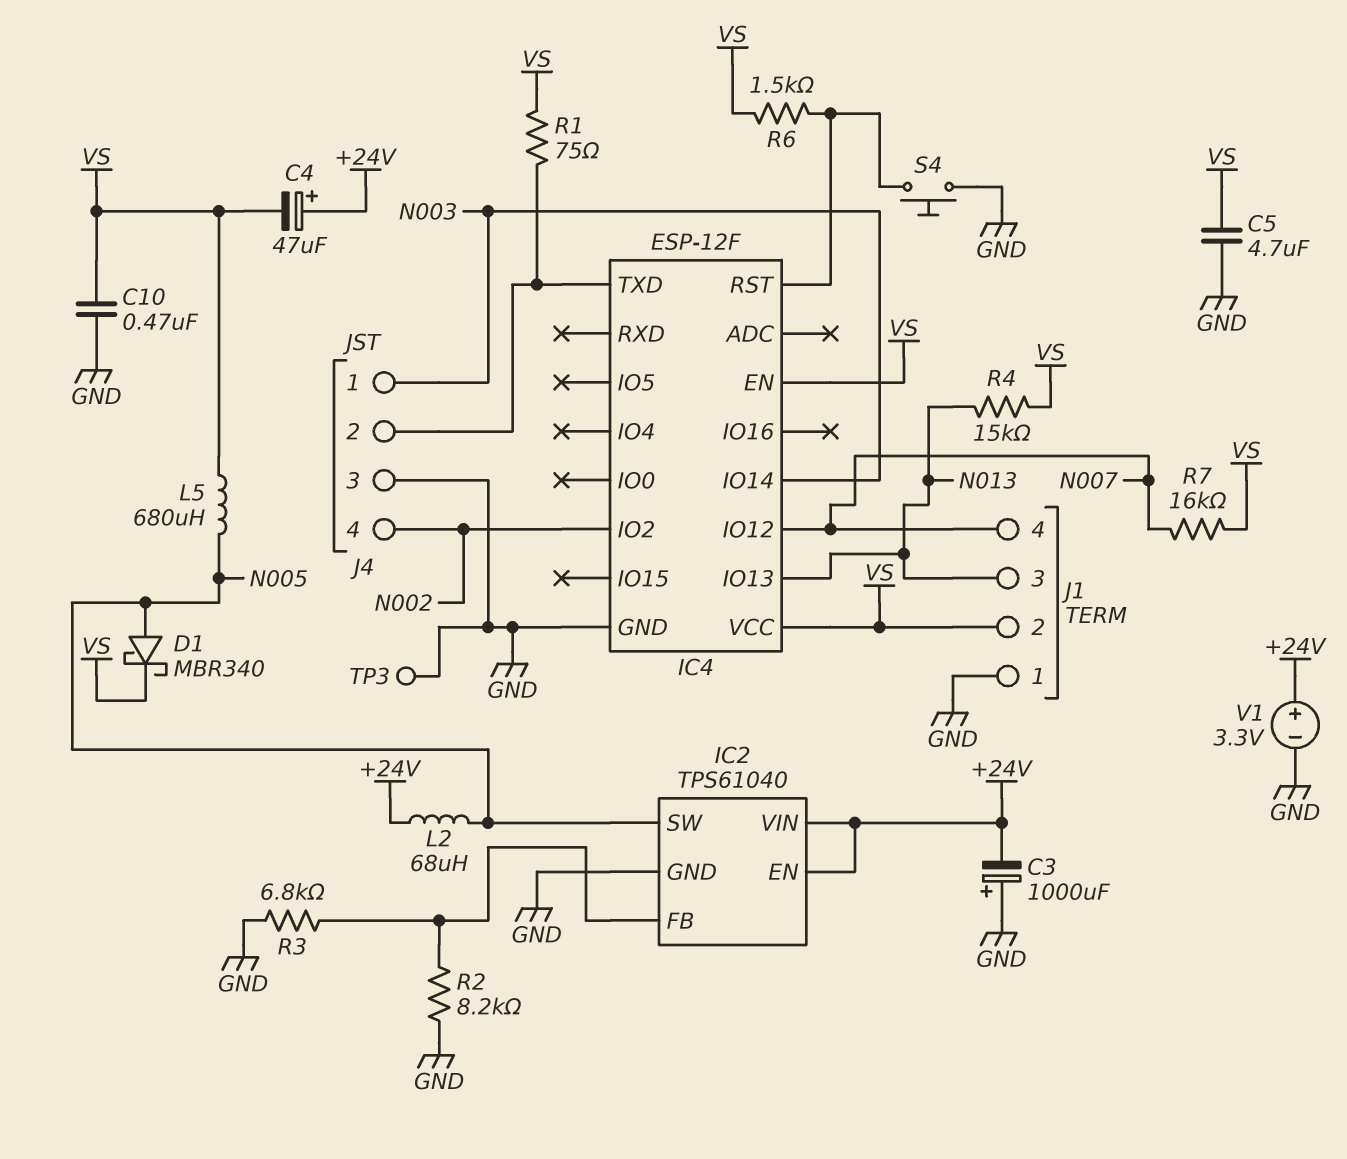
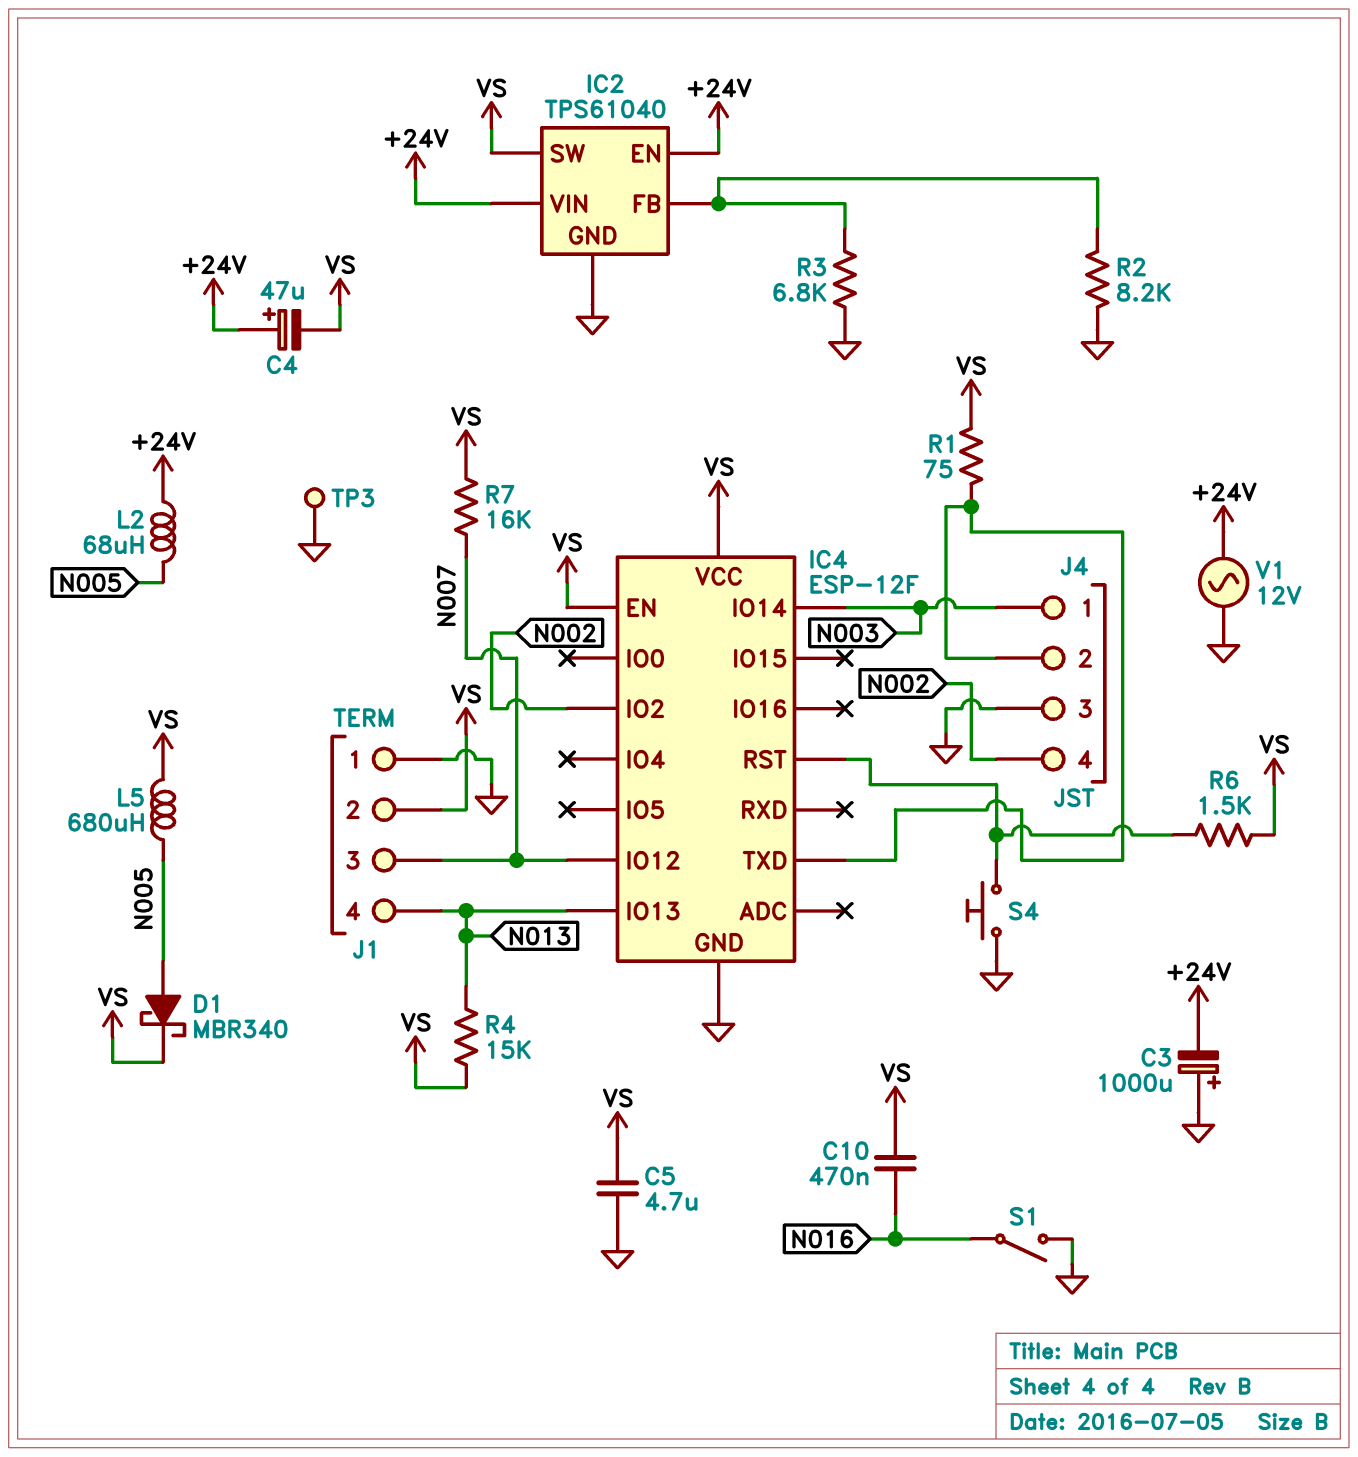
C10: 470nF (GND, VS) -> 470nF (N016, VS)
IC2 pin SW: N005 -> VS
J1 pin 3: N013 -> N007
J1 pin 4: N007 -> N013
S1: none -> switch (GND, N016)
V1: 3.3V (plus +24V, minus GND) -> AC 12V (+24V, GND)

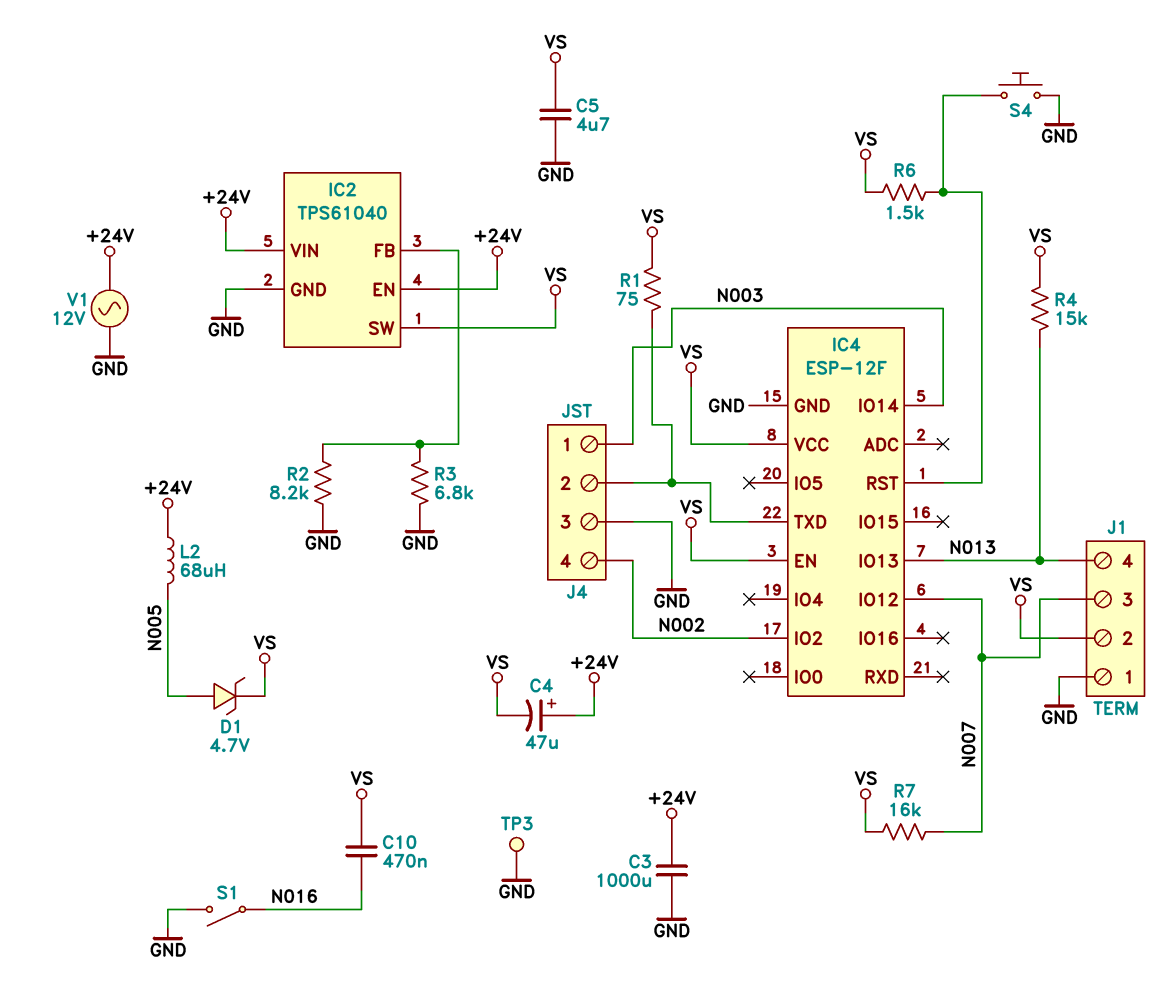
C3: 1000uF (plus GND, minus +24V) -> 1000uF (+24V, GND)
D1: schottky MBR340 (A N005, K VS) -> zener 4.7V (A N005, K VS)
L5: 680uH (N005, VS) -> none

